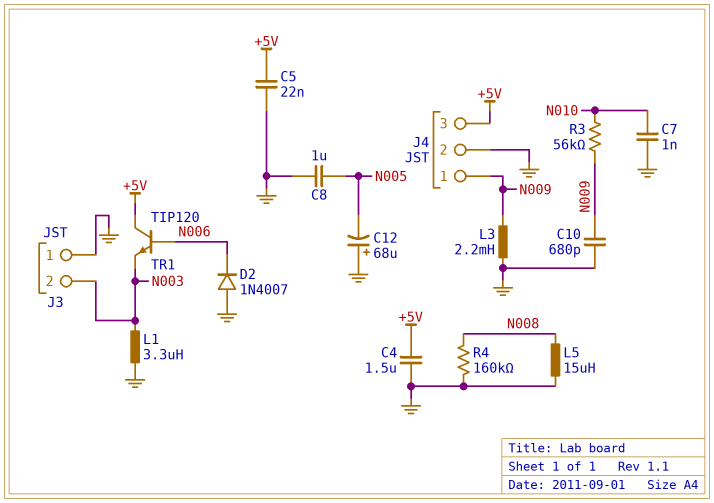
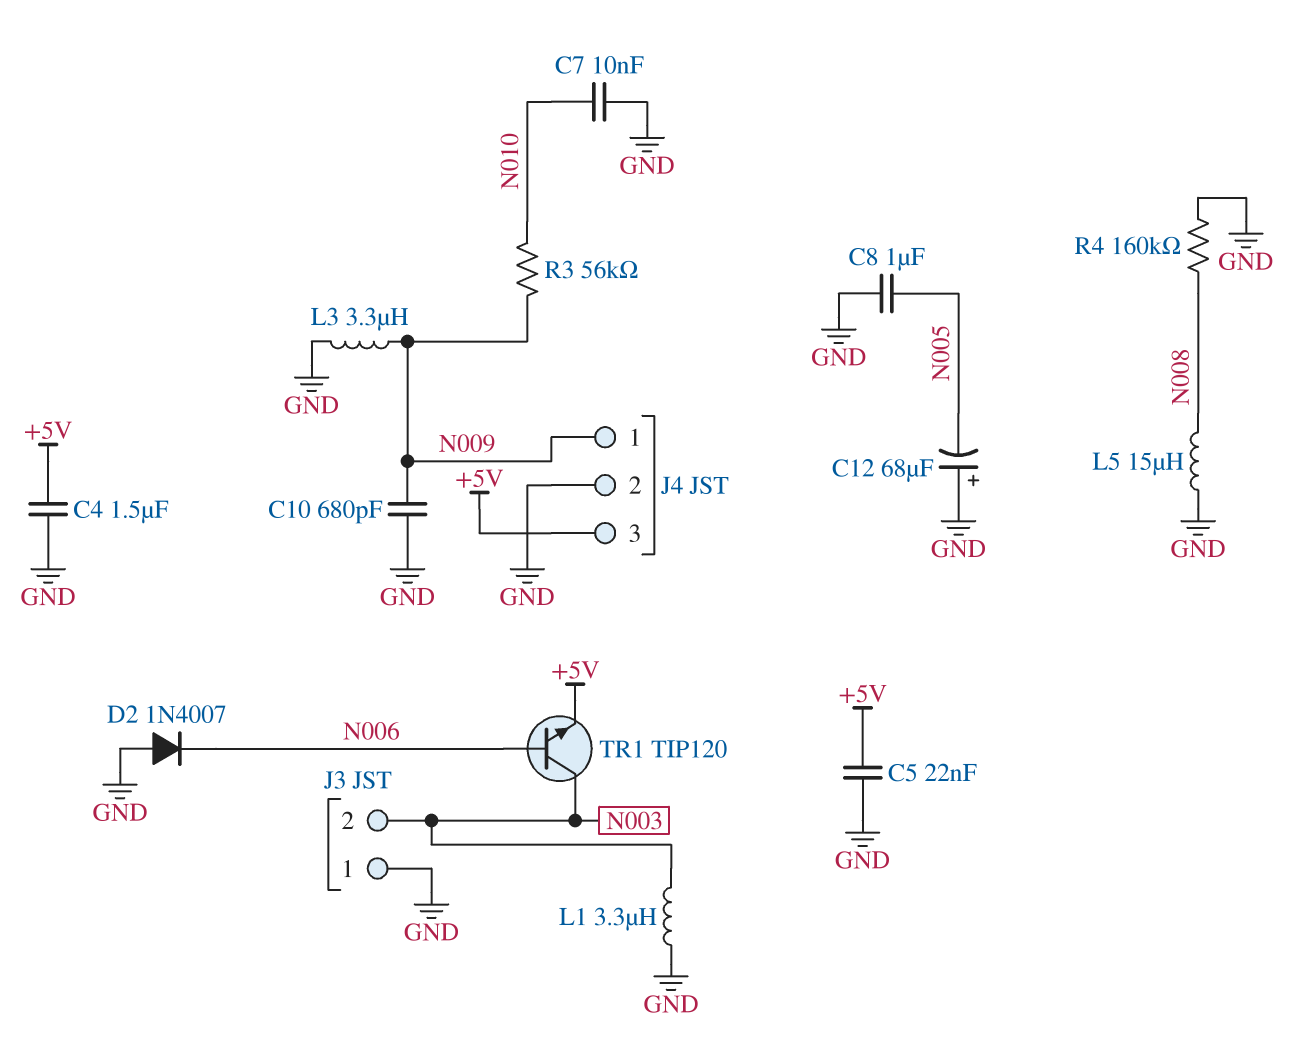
C7: 1nF (GND, N010) -> 10nF (GND, N010)
L3: 2.2mH (GND, N009) -> 3.3uH (GND, N009)
TR1: NPN TIP120 (B N006, C +5V, E N003) -> NPN TIP120 (B N006, C N003, E +5V)

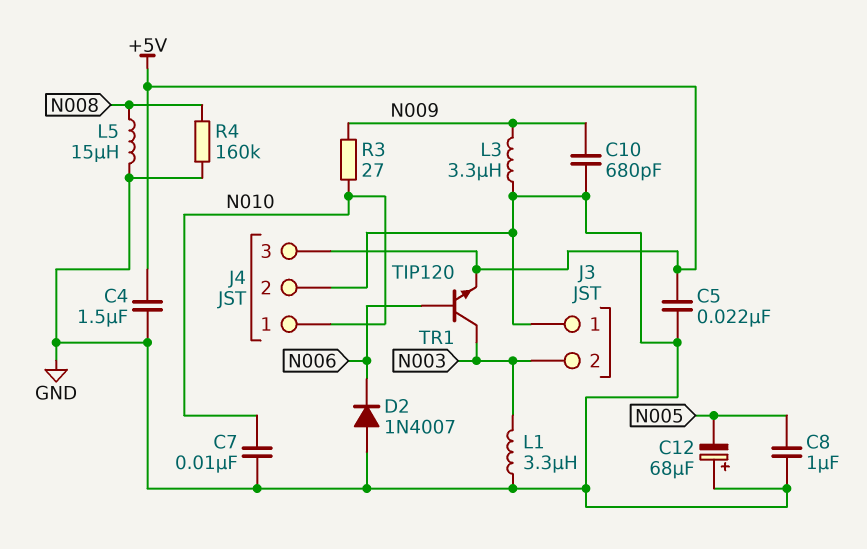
J4 pin 1: N009 -> N010
R3: 56k (N009, N010) -> 27 (N009, N010)

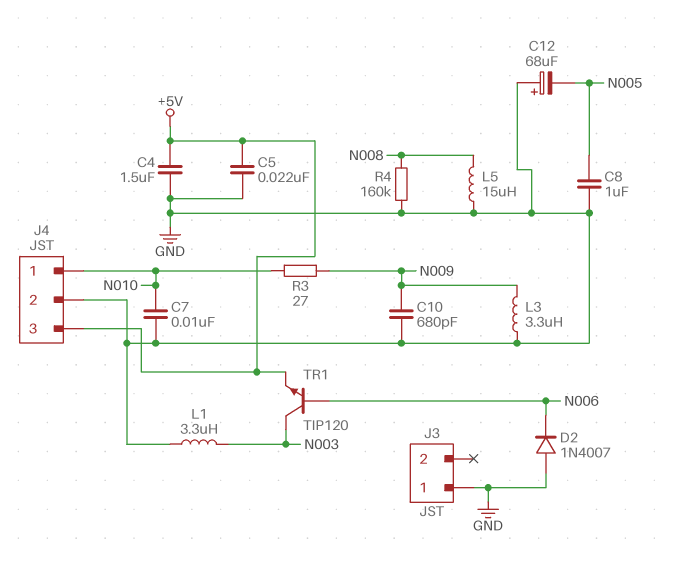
J3 pin 2: N003 -> none

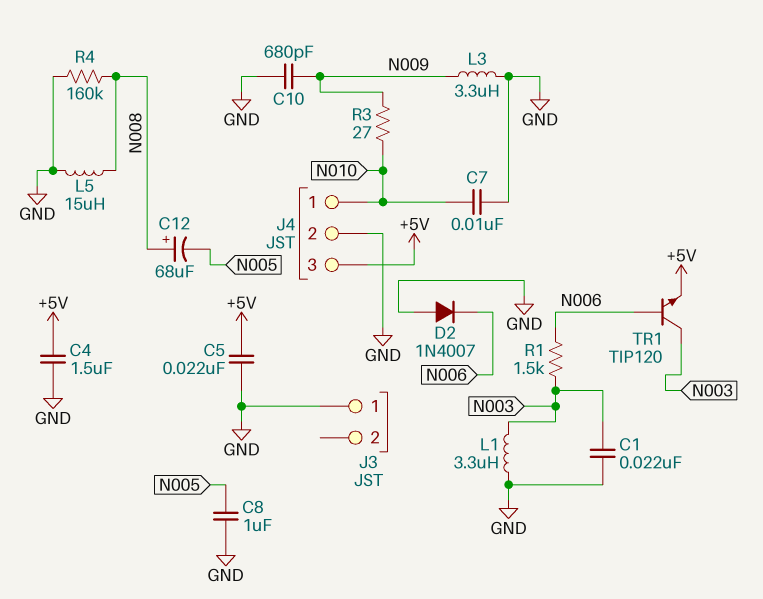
C1: none -> 22nF (GND, N003)
C12: 68uF (plus GND, minus N005) -> 68uF (plus N008, minus N005)
R1: none -> 1.5k (N003, N006)

